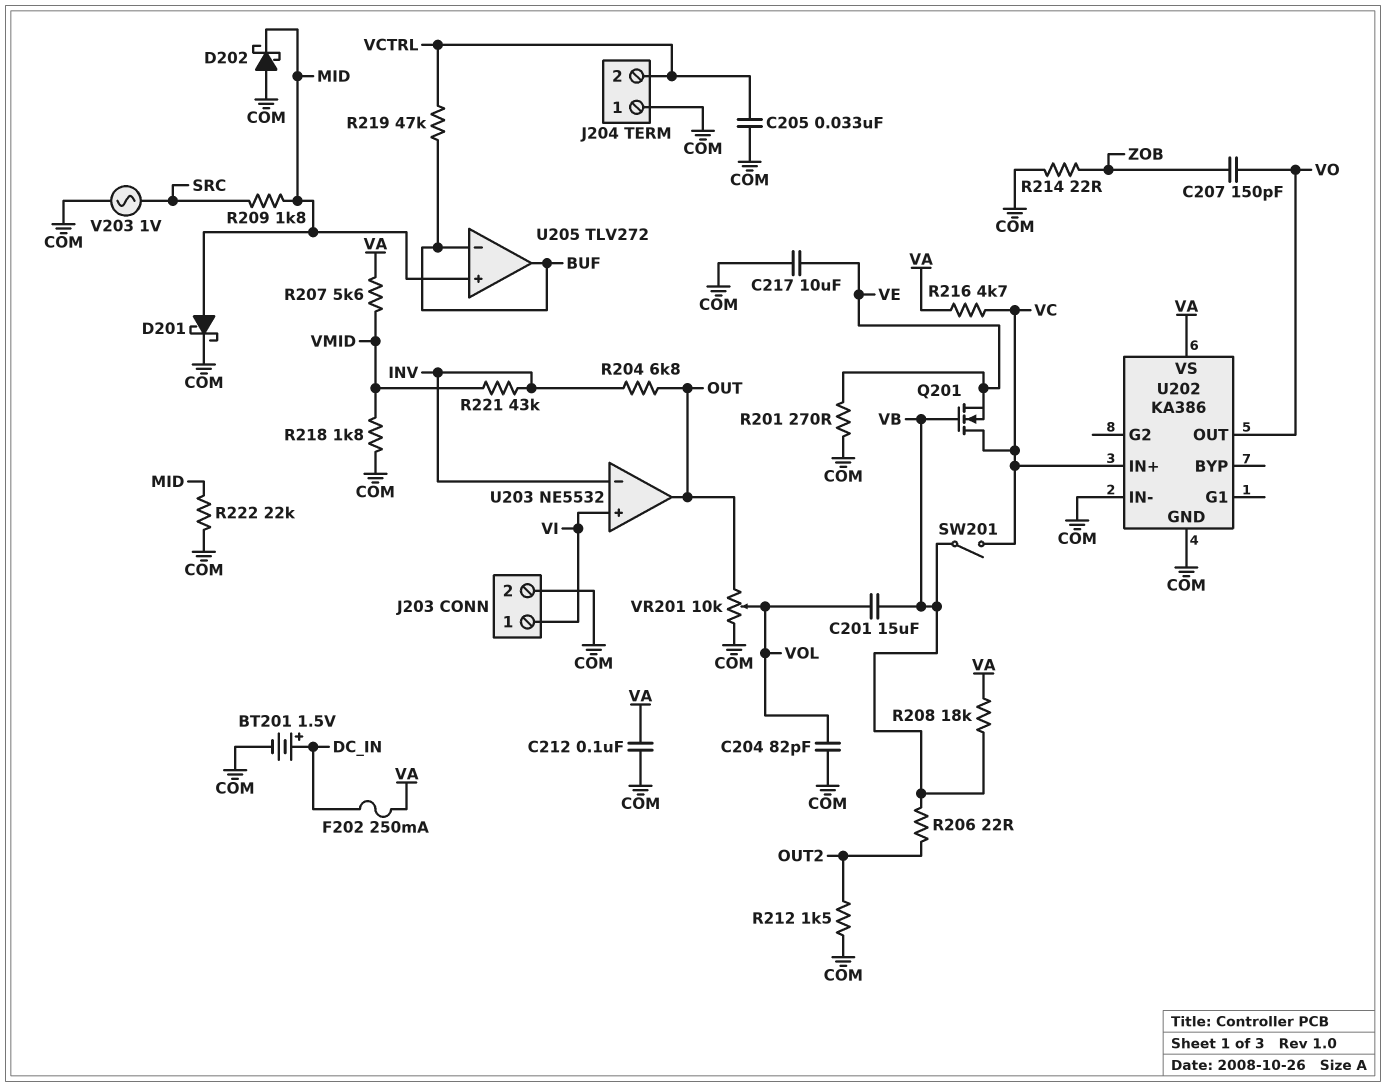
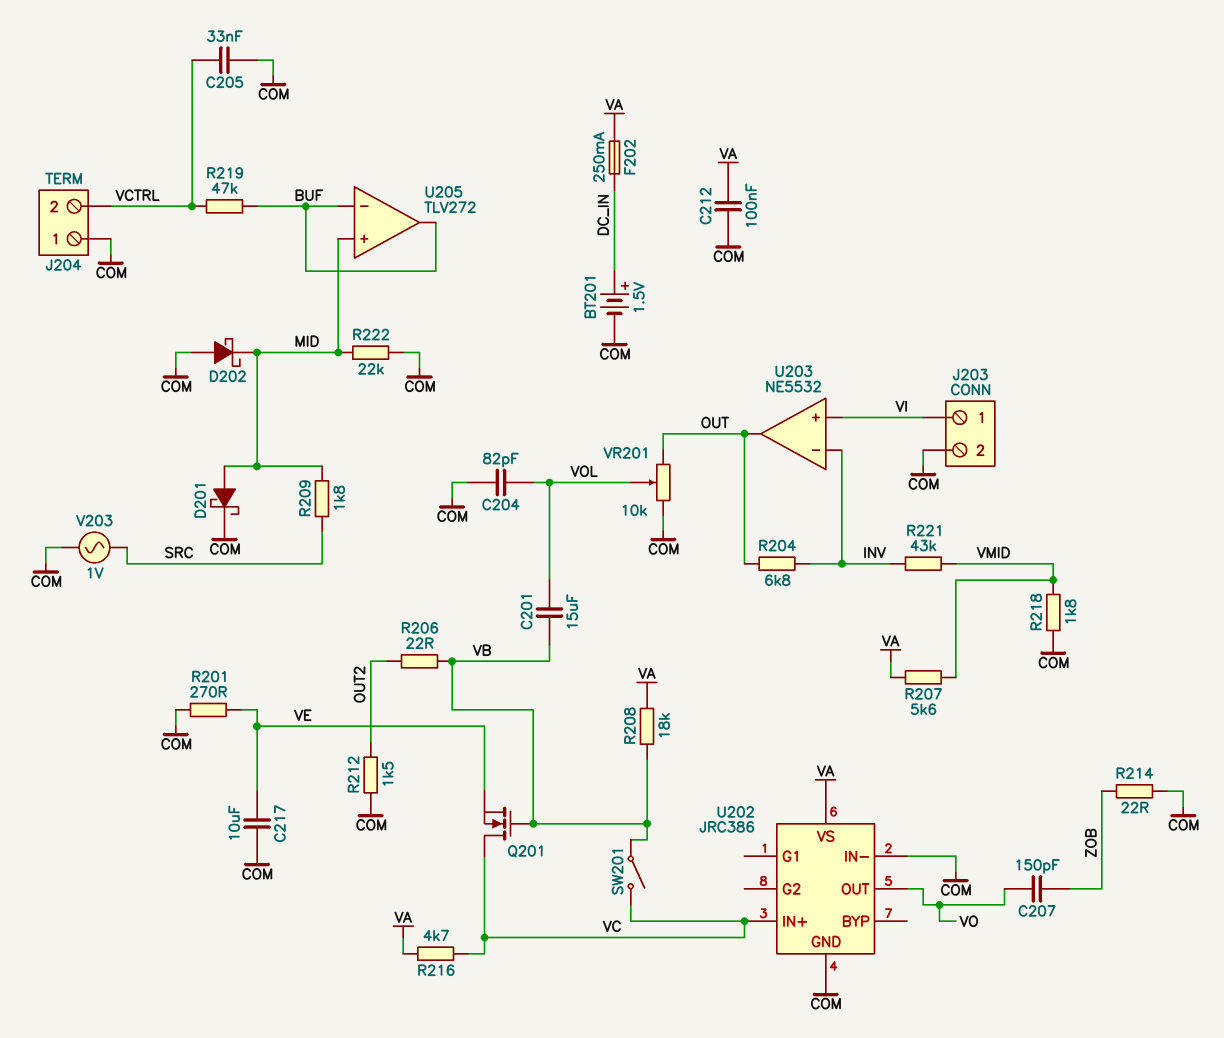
U202: KA386 -> JRC386

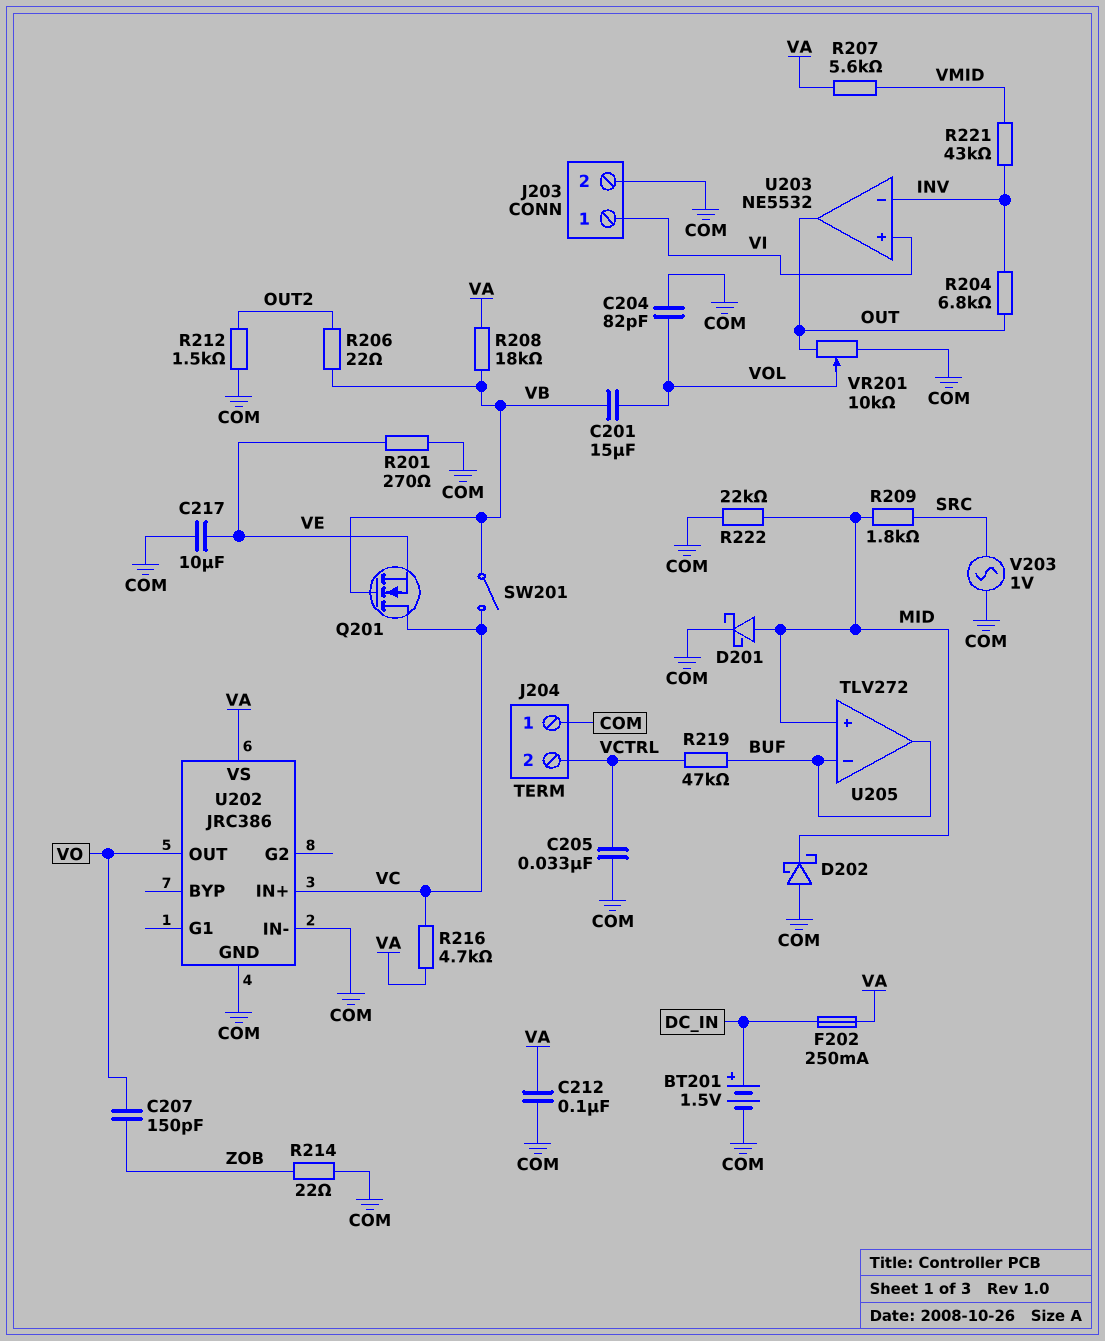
R218: 1.8k (COM, VMID) -> none

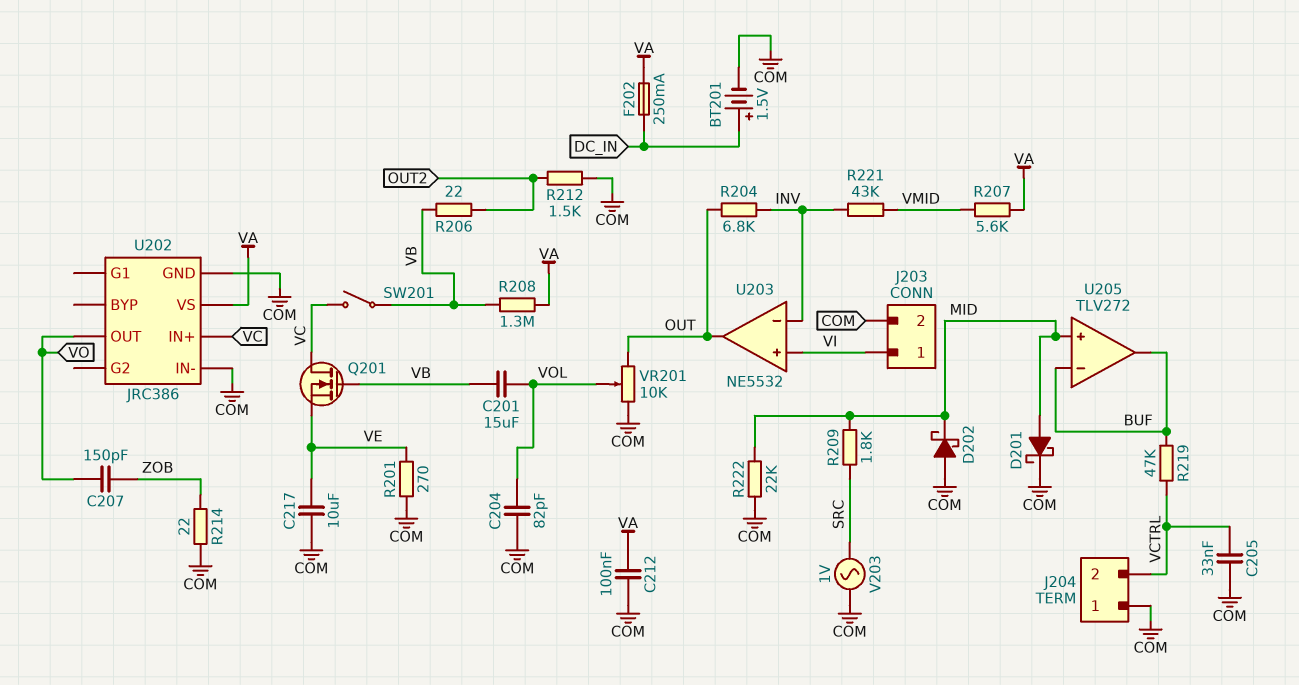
R208: 18k (VA, VB) -> 1.3M (VA, VB)
R216: 4.7k (VA, VC) -> none

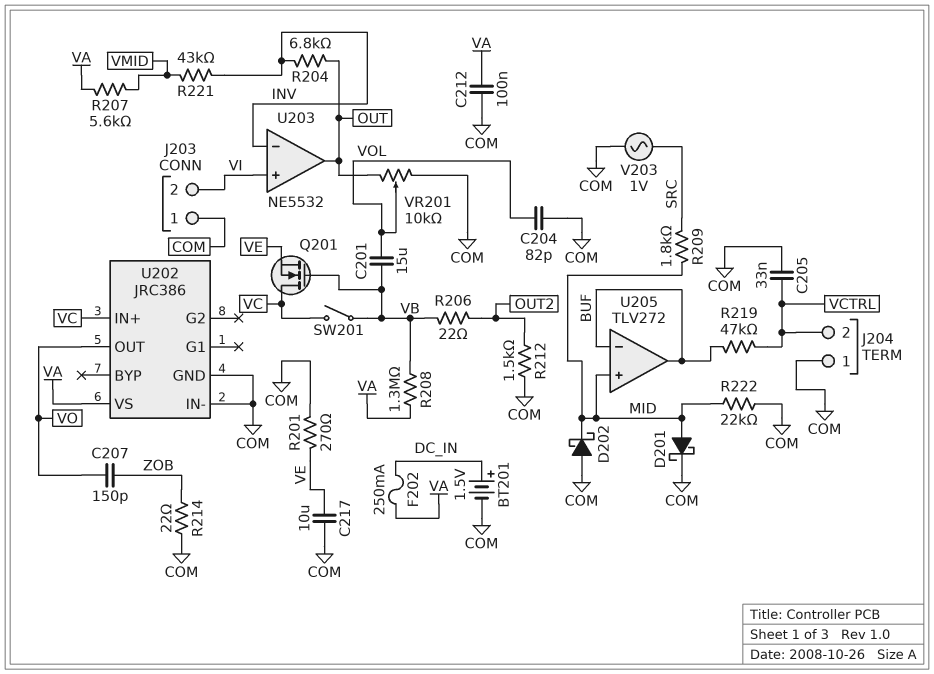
J203 pin 1: VI -> COM
J203 pin 2: COM -> VI

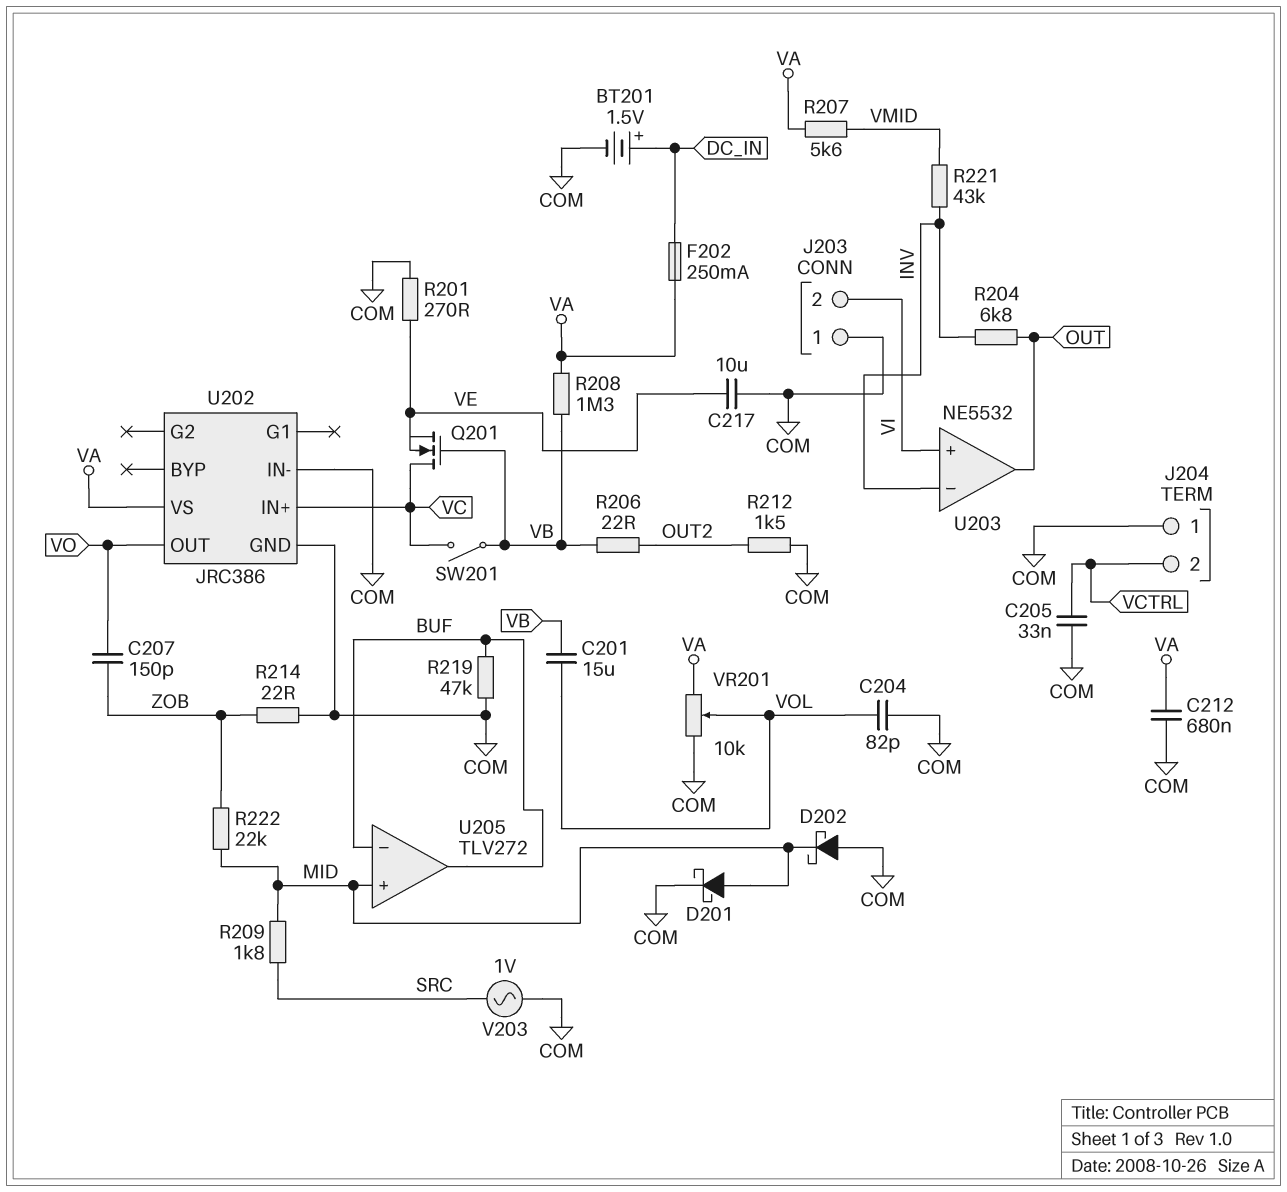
C212: 100nF (COM, VA) -> 680nF (COM, VA)
R219: 47k (BUF, VCTRL) -> 47k (BUF, COM)
R222: 22k (COM, MID) -> 22k (MID, ZOB)
VR201: 10k (COM, OUT, wiper VOL) -> 10k (COM, VA, wiper VOL)

